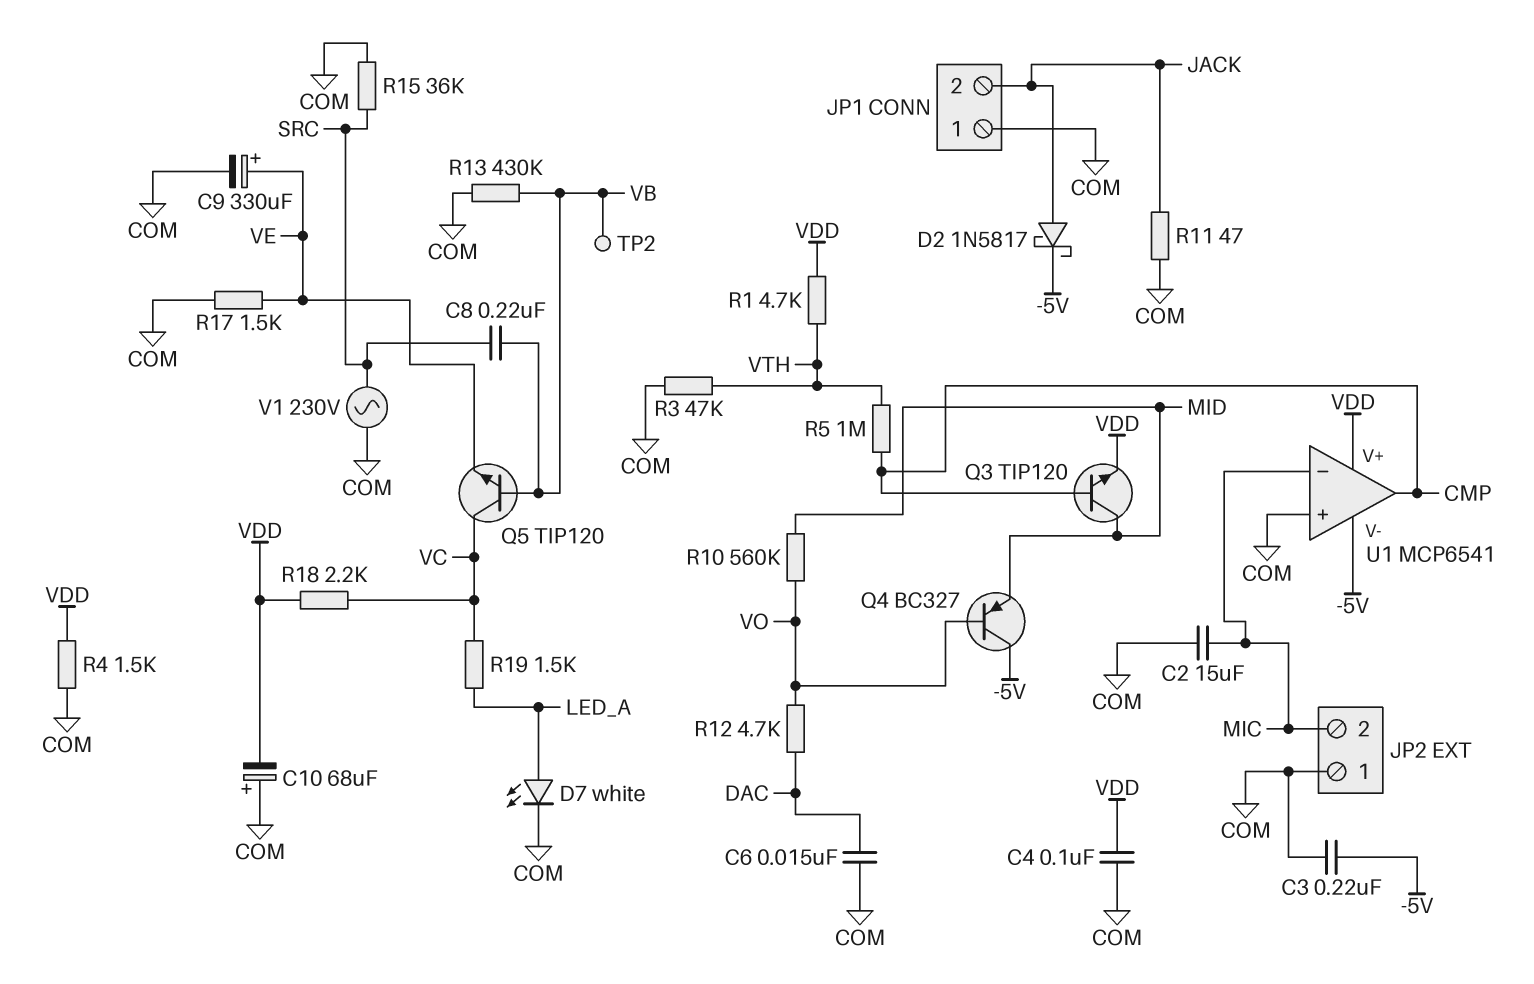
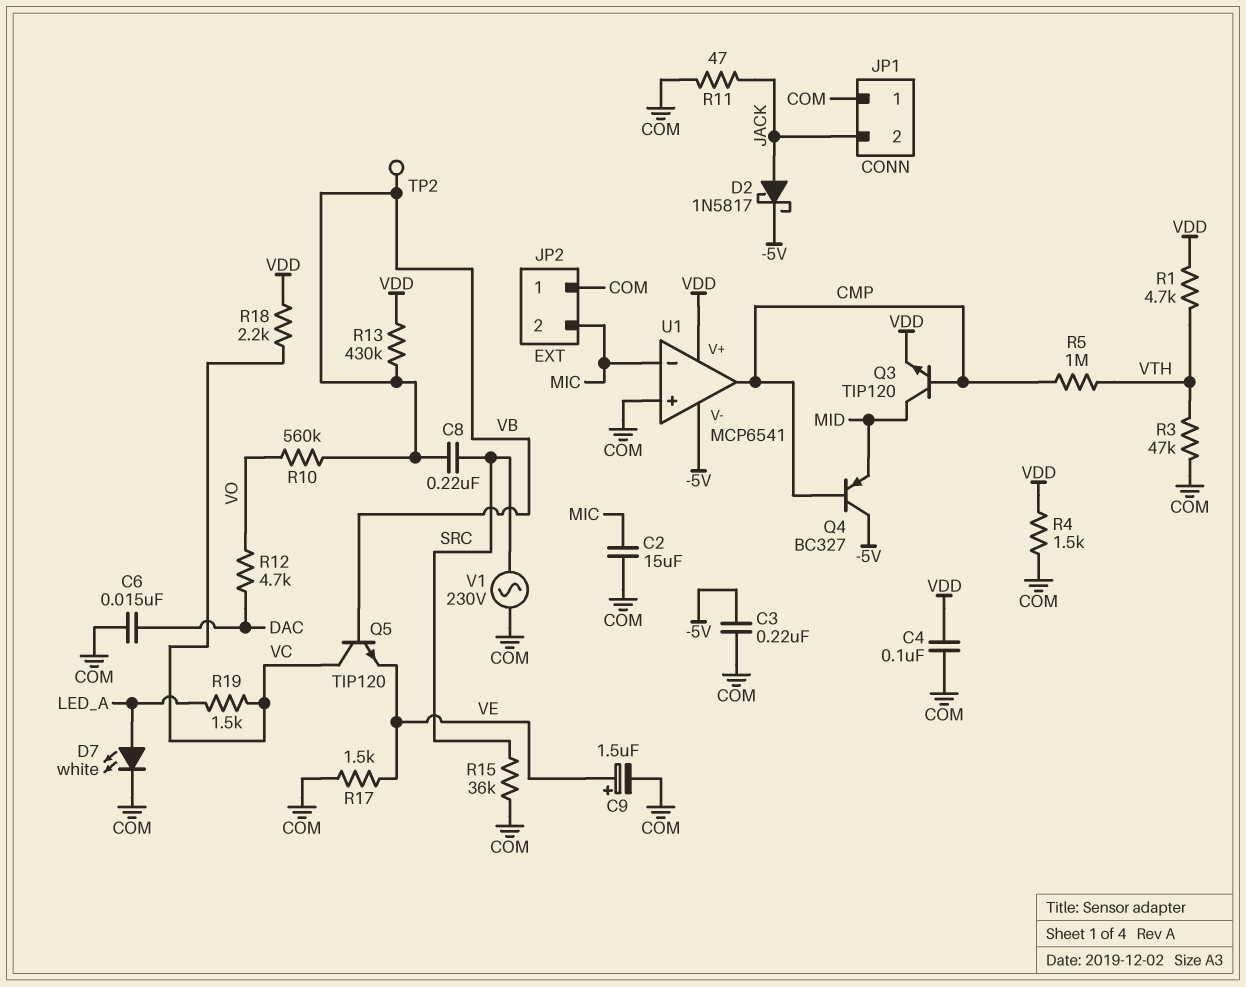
C9: 330uF (plus VE, minus COM) -> 1.5uF (plus VE, minus COM)
C10: 68uF (plus COM, minus VDD) -> none
Q4: PNP BC327 (B VO, C -5V, E MID) -> PNP BC327 (B CMP, C -5V, E MID)
R10: 560k (MID, VO) -> 560k (VB, VO)
R13: 430k (COM, VB) -> 430k (VB, VDD)

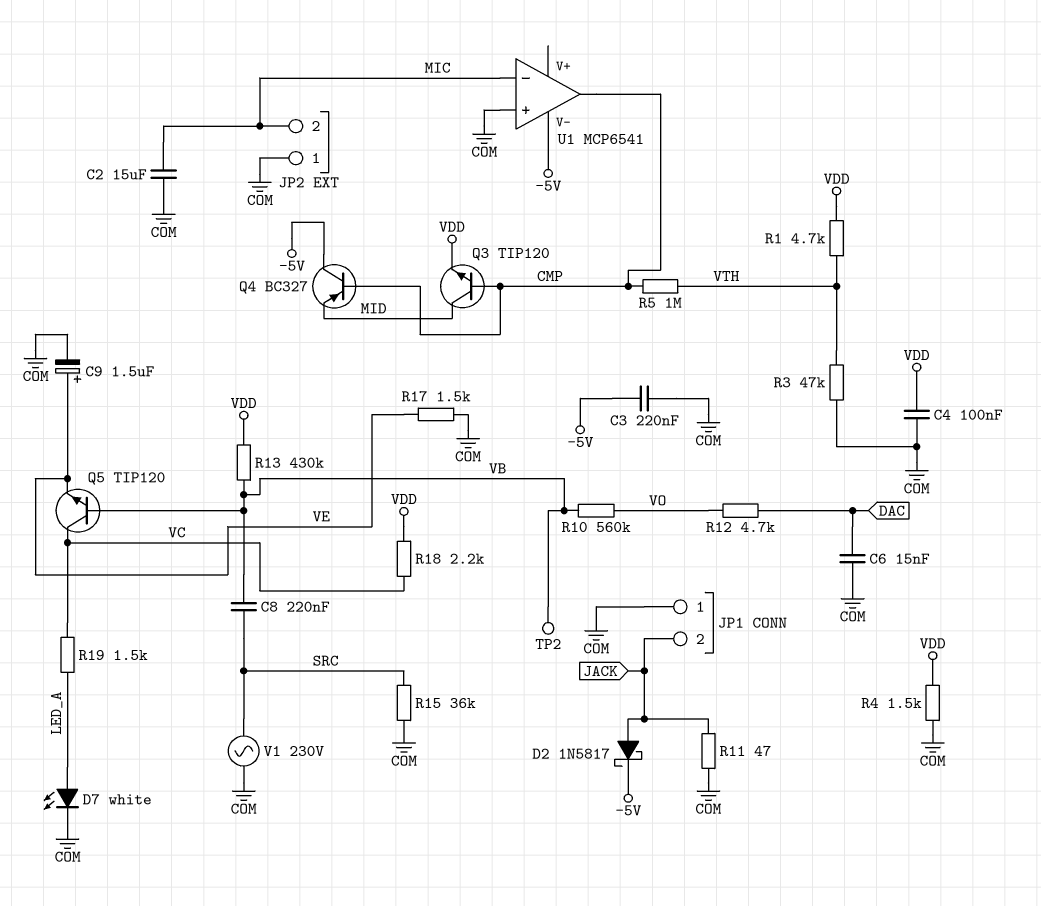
U1 pin V+: VDD -> none

